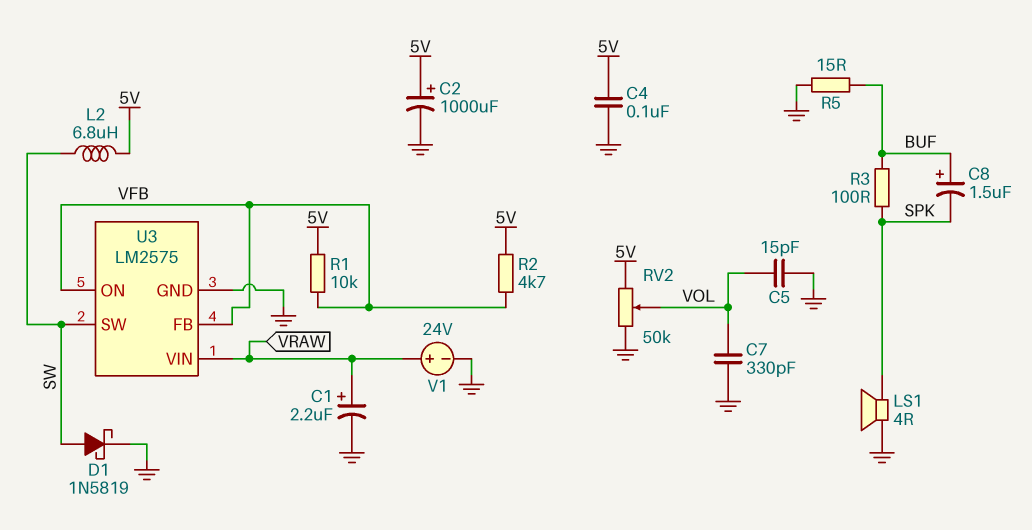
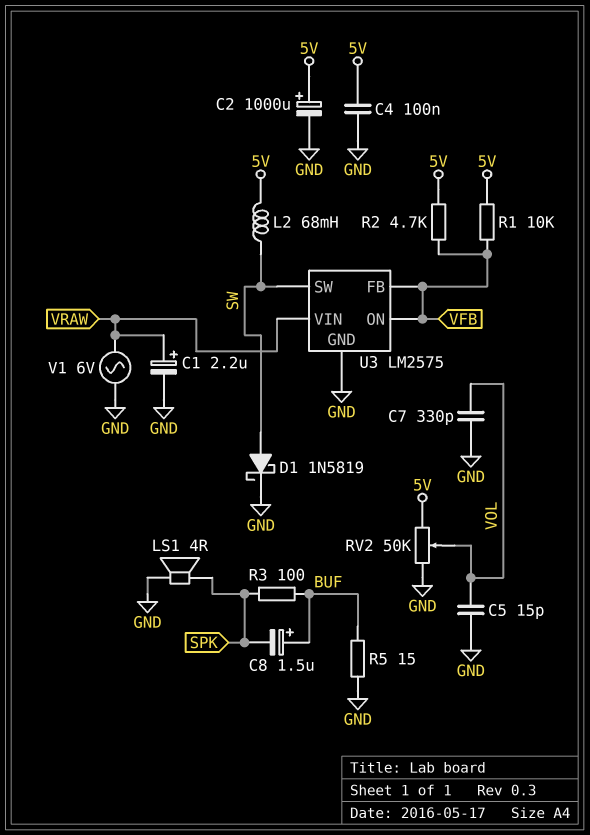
L2: 6.8uH (5V, SW) -> 68mH (5V, SW)
V1: 24V (plus VRAW, minus GND) -> AC 6V (GND, VRAW)

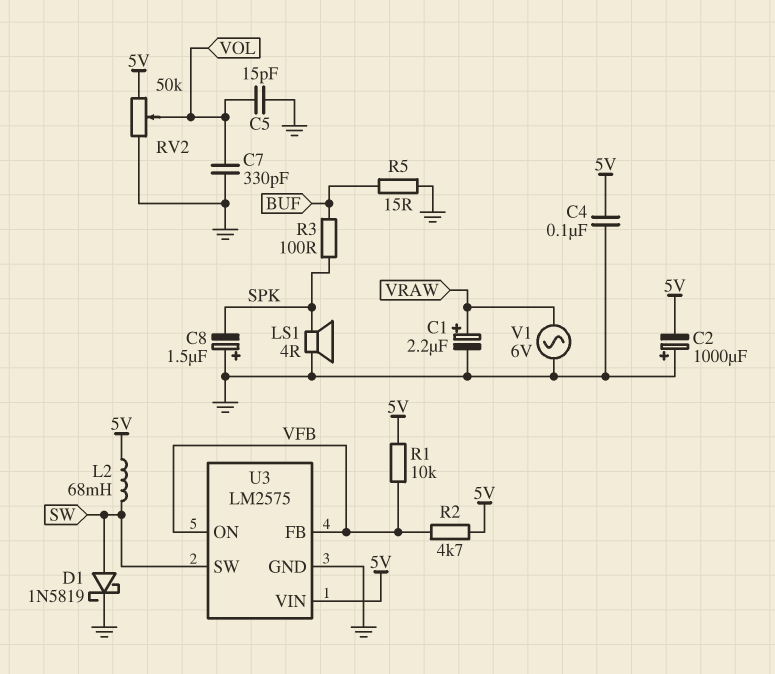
C2: 1000uF (plus 5V, minus GND) -> 1000uF (plus GND, minus 5V)
C8: 1.5uF (plus BUF, minus SPK) -> 1.5uF (plus GND, minus SPK)
U3 pin VIN: VRAW -> 5V

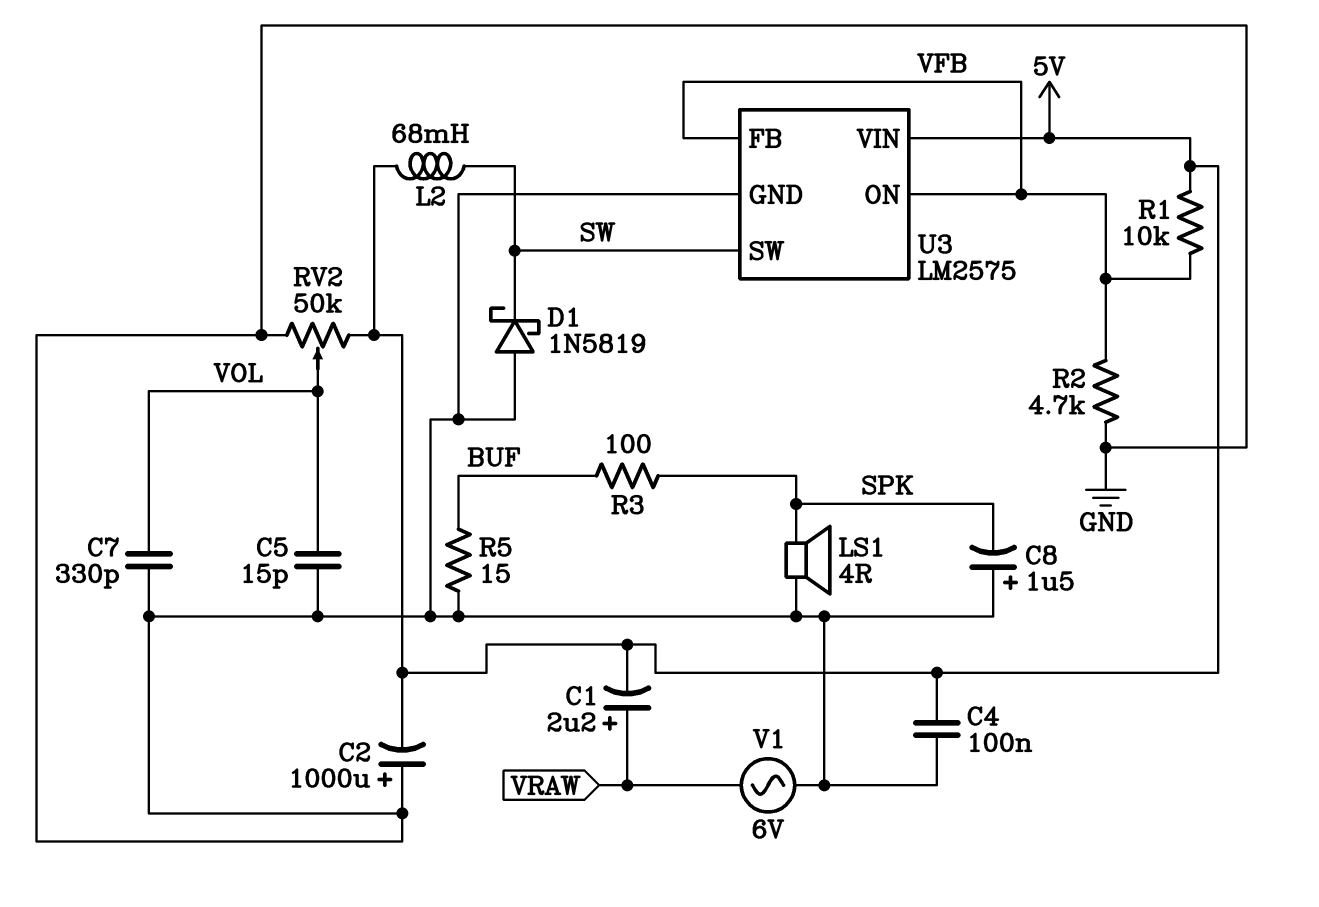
C1: 2.2uF (plus VRAW, minus GND) -> 2.2uF (plus VRAW, minus 5V)
D1: schottky 1N5819 (A SW, K GND) -> schottky 1N5819 (A GND, K SW)
R2: 4.7k (5V, VFB) -> 4.7k (GND, VFB)

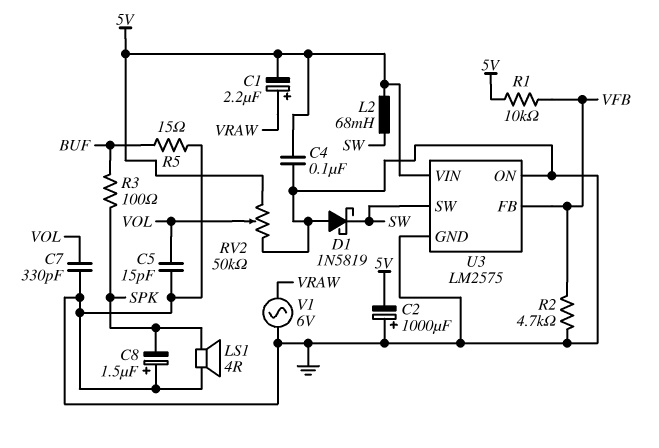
U3 pin ON: VFB -> GND

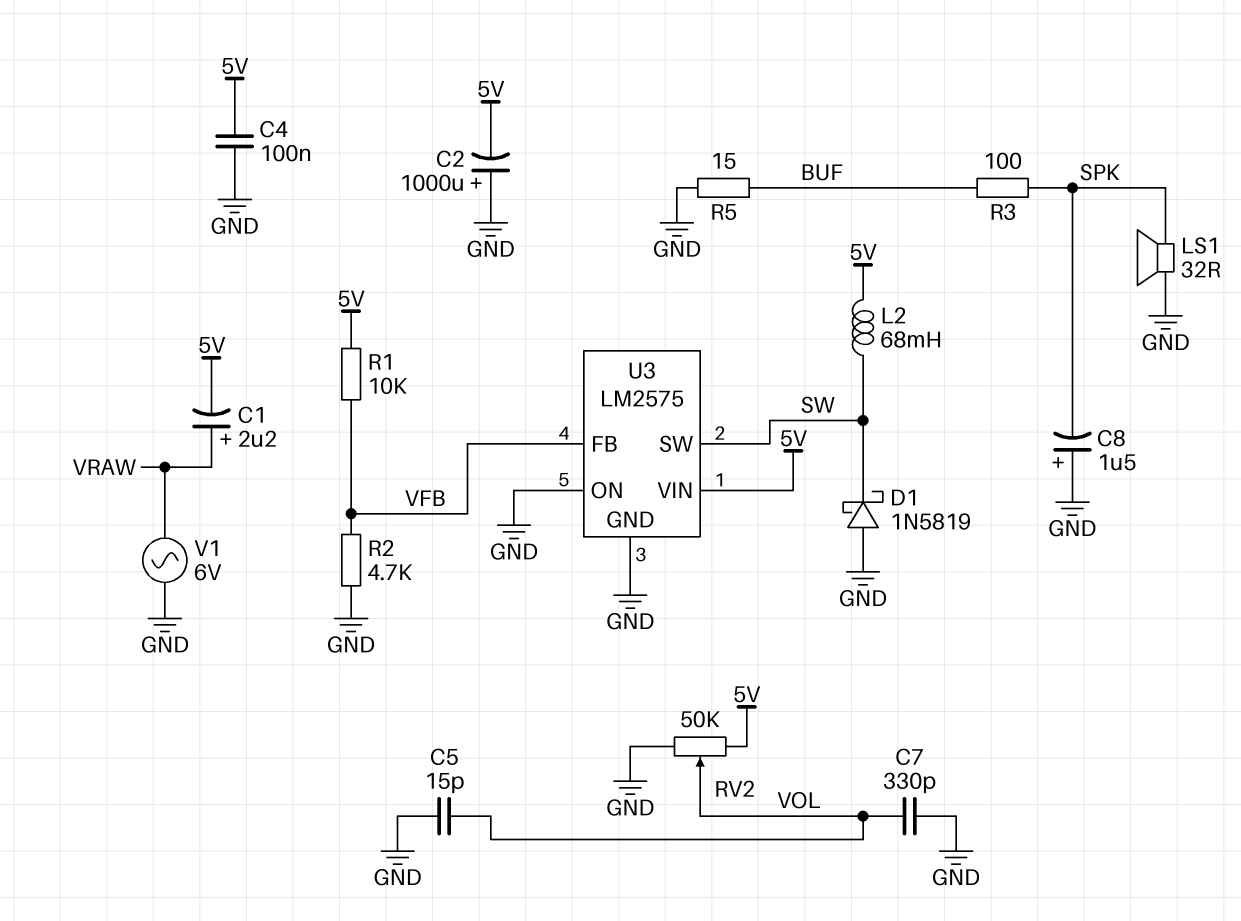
LS1: speaker 4R (GND, SPK) -> speaker 32R (GND, SPK)

